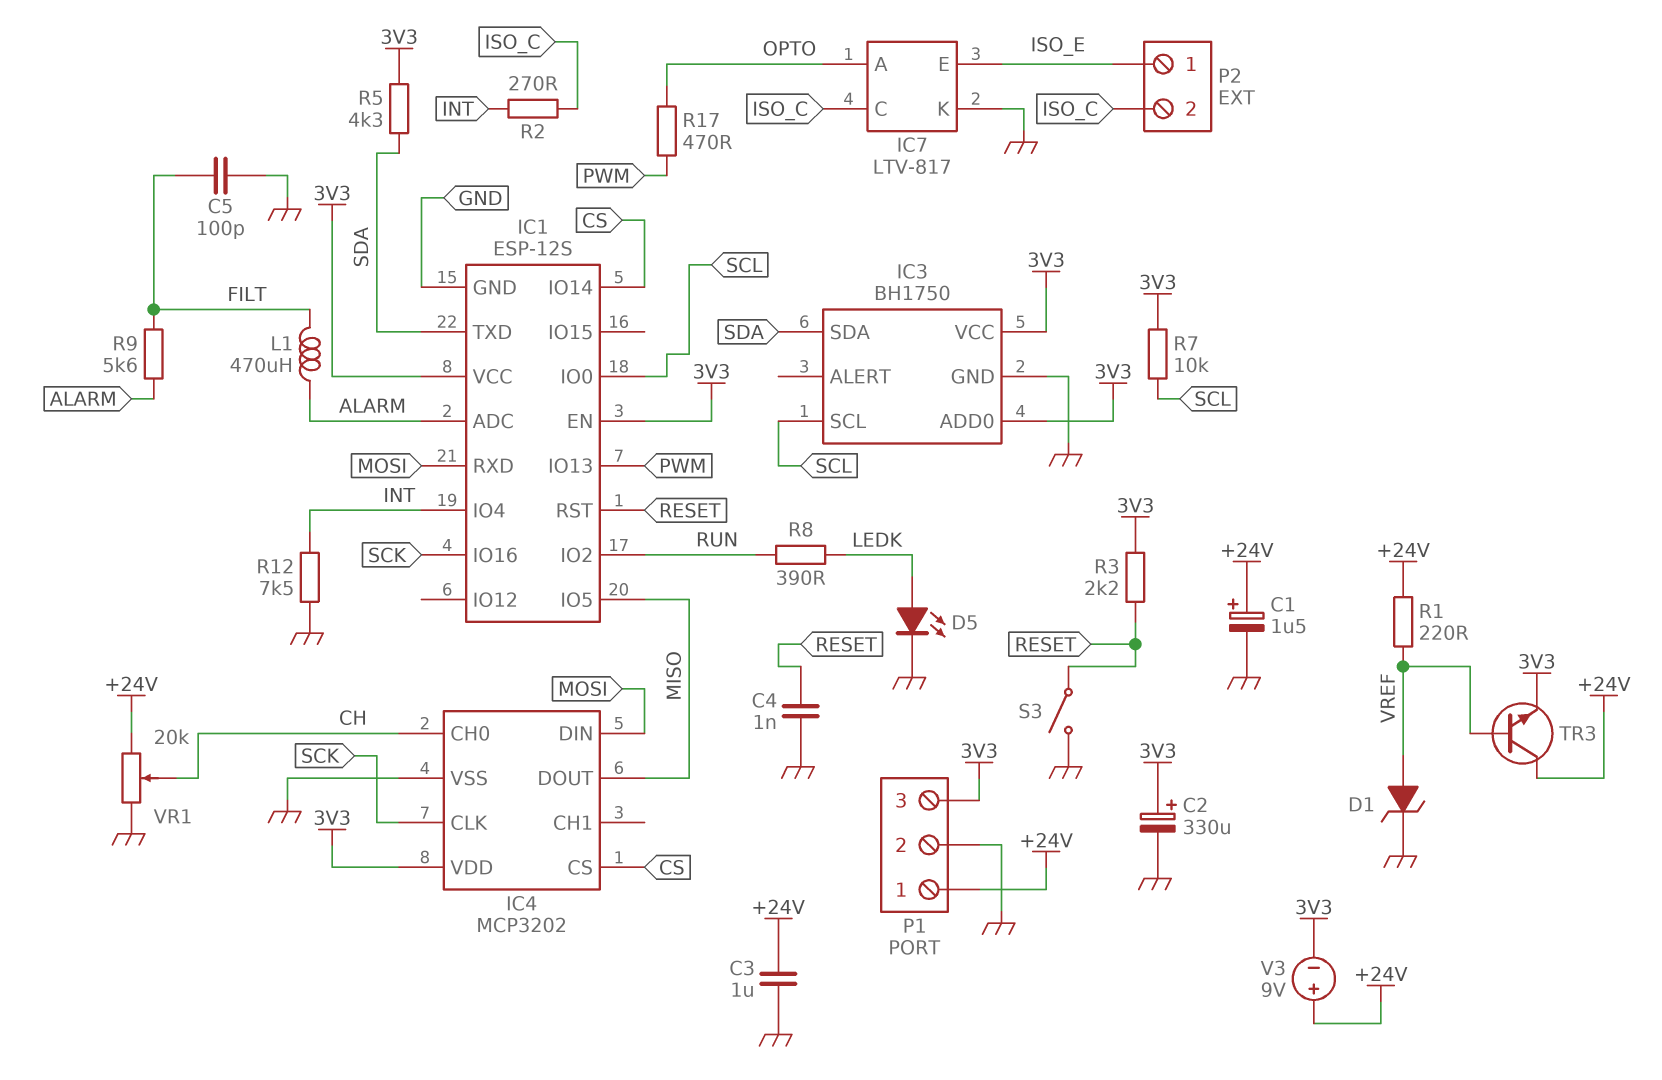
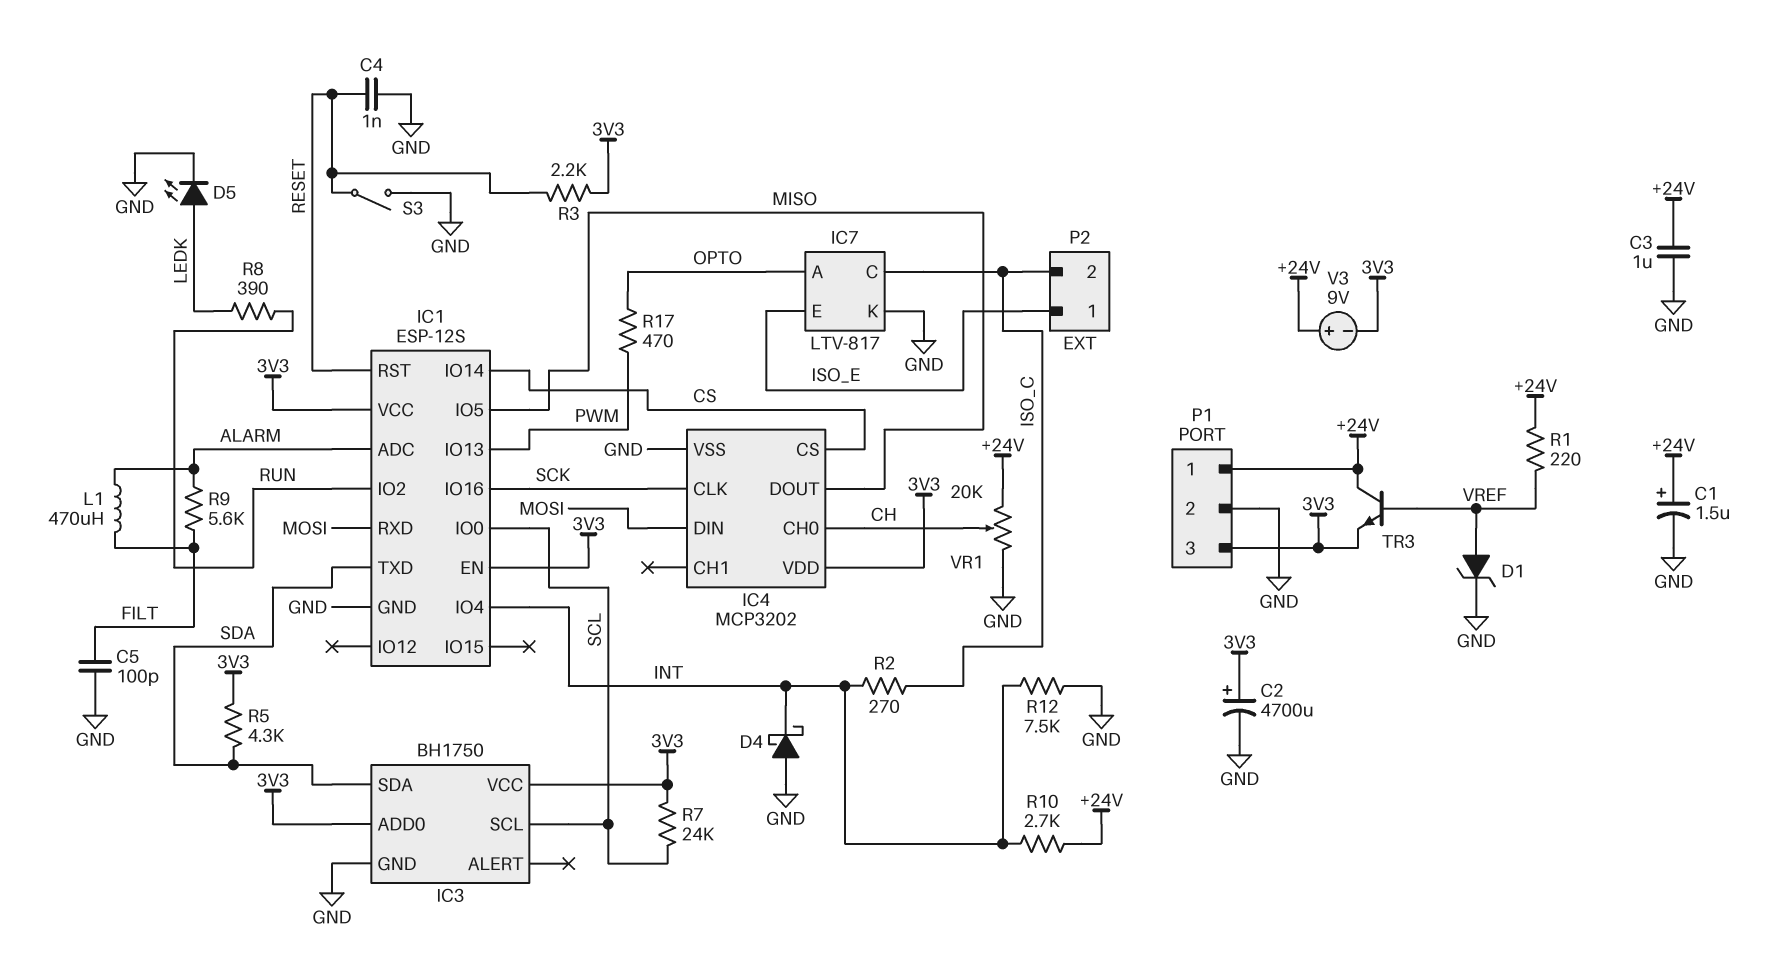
C2: 330uF (plus 3V3, minus GND) -> 4700uF (plus 3V3, minus GND)
D4: none -> schottky (A GND, K INT)
R7: 10k (3V3, SCL) -> 24k (3V3, SCL)
R10: none -> 2.7k (+24V, INT)

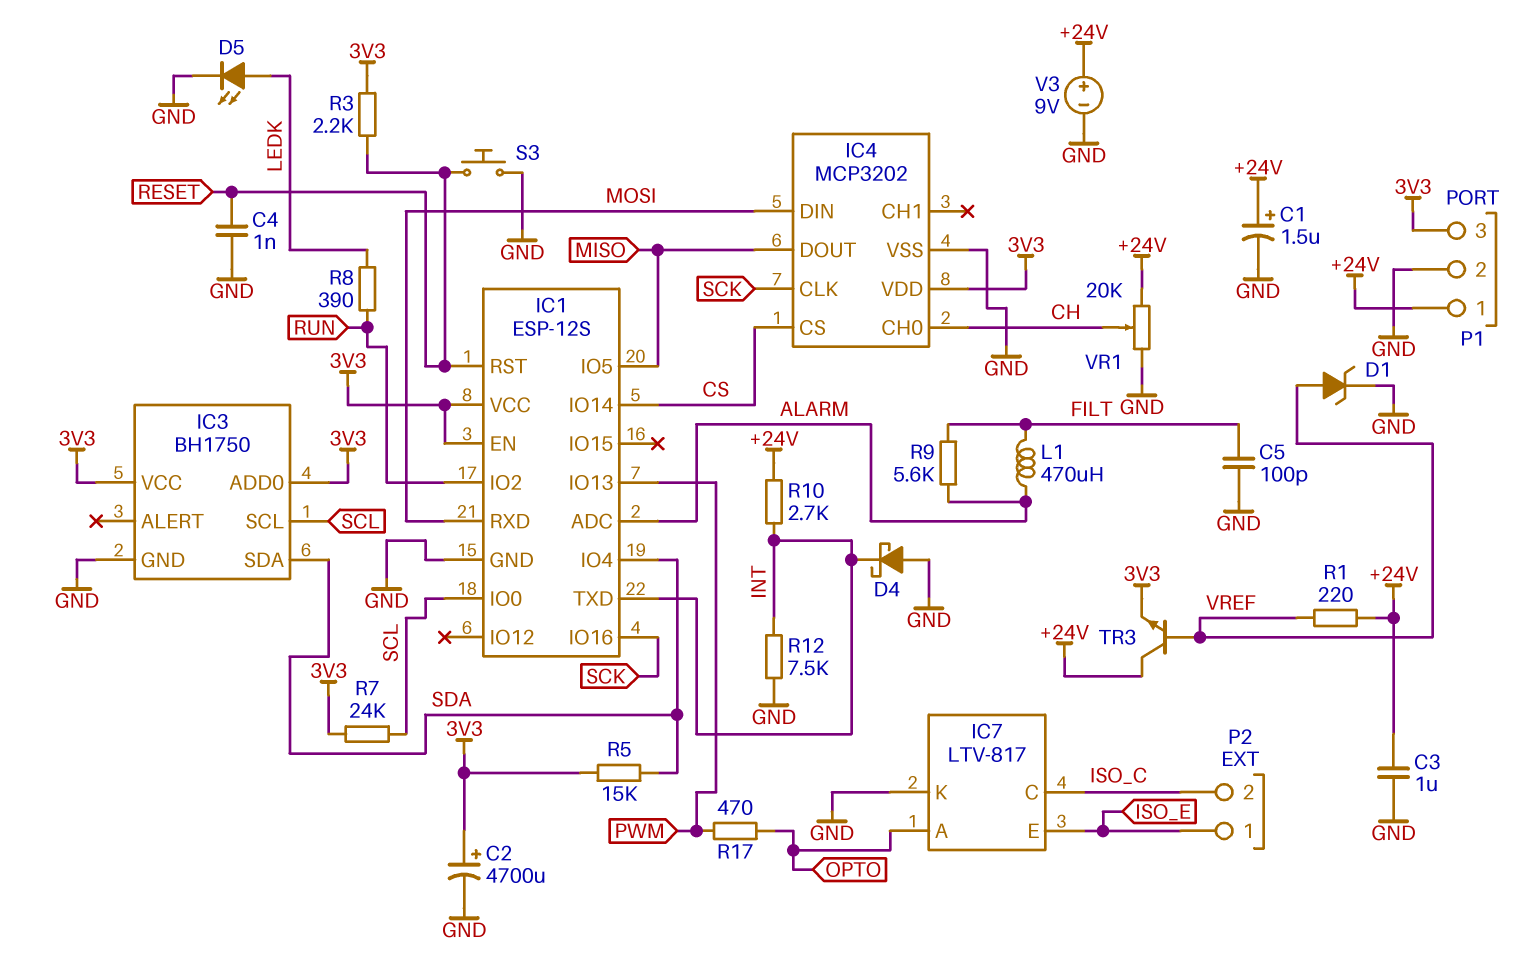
IC1 pin IO4: INT -> SDA
IC1 pin TXD: SDA -> INT
R2: 270 (INT, ISO_C) -> none
R5: 4.3k (3V3, SDA) -> 15k (3V3, SDA)
S3: switch (GND, RESET) -> button (GND, RESET)
V3: 9V (plus +24V, minus 3V3) -> 9V (plus +24V, minus GND)

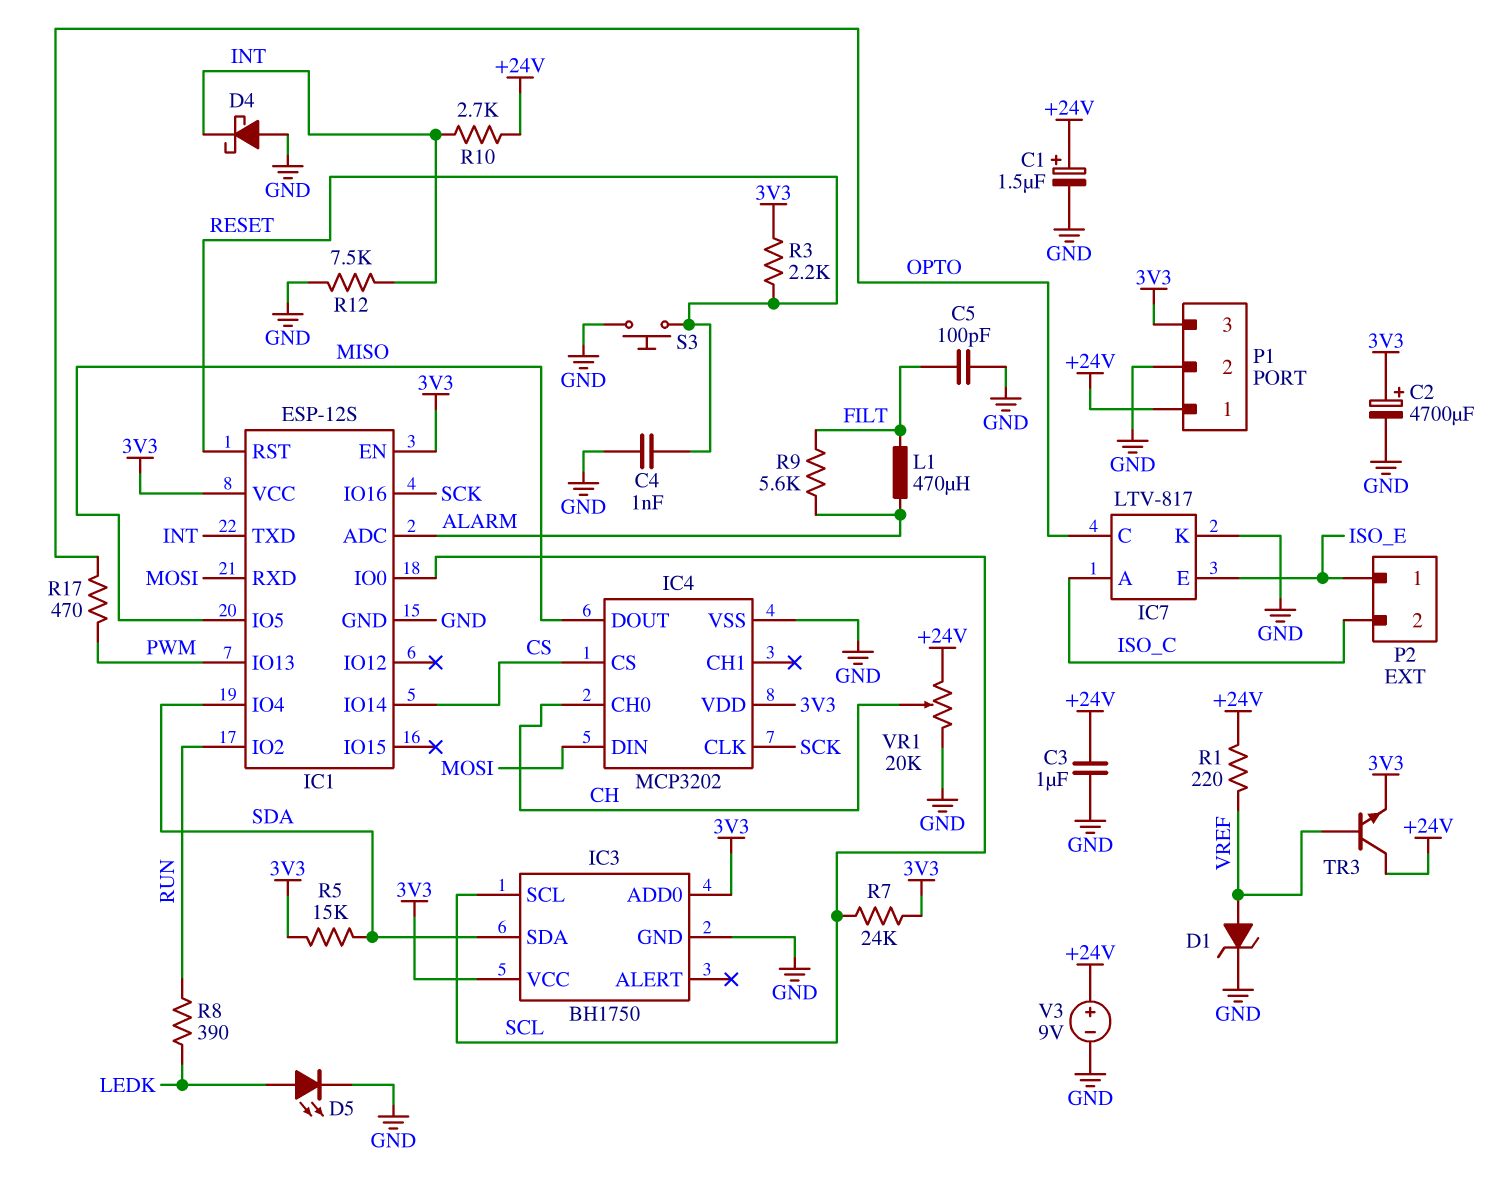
IC7 pin A: OPTO -> ISO_C
IC7 pin C: ISO_C -> OPTO

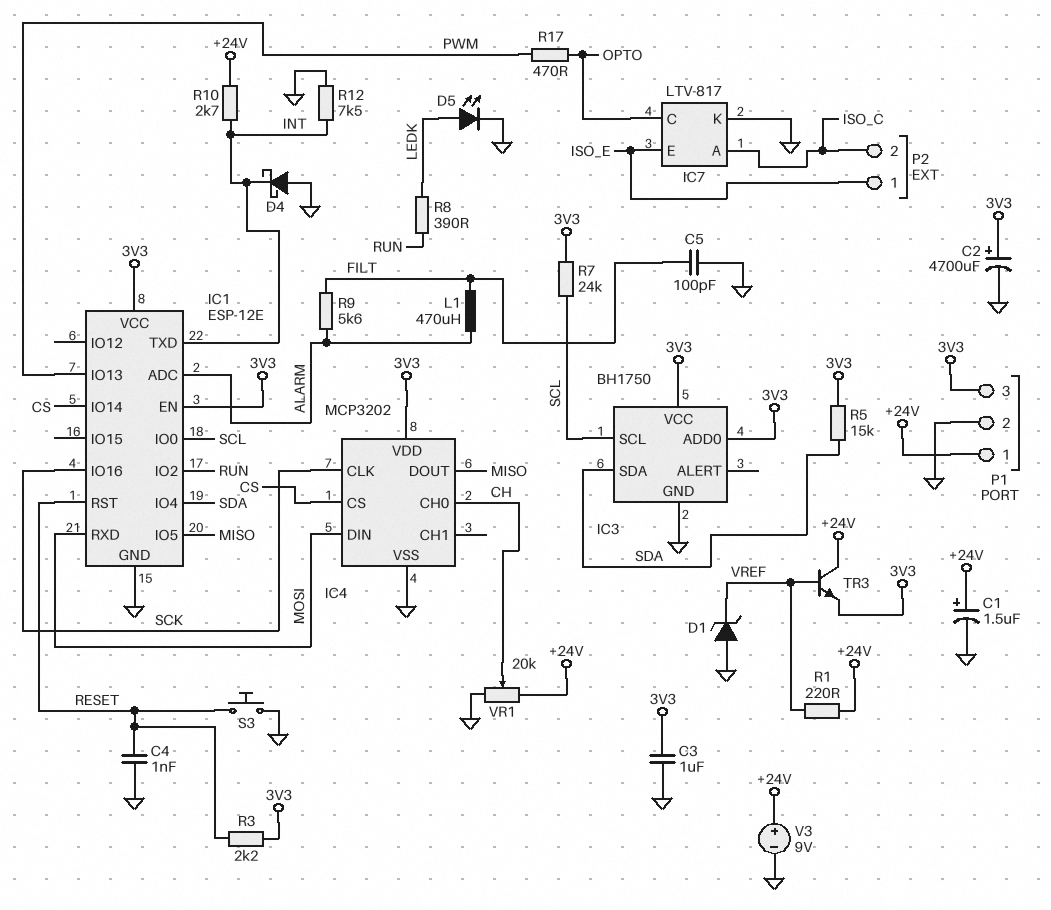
C3: 1uF (+24V, GND) -> 1uF (3V3, GND)
D1: zener (A VREF, K GND) -> zener (A GND, K VREF)
IC1: ESP-12S -> ESP-12E

